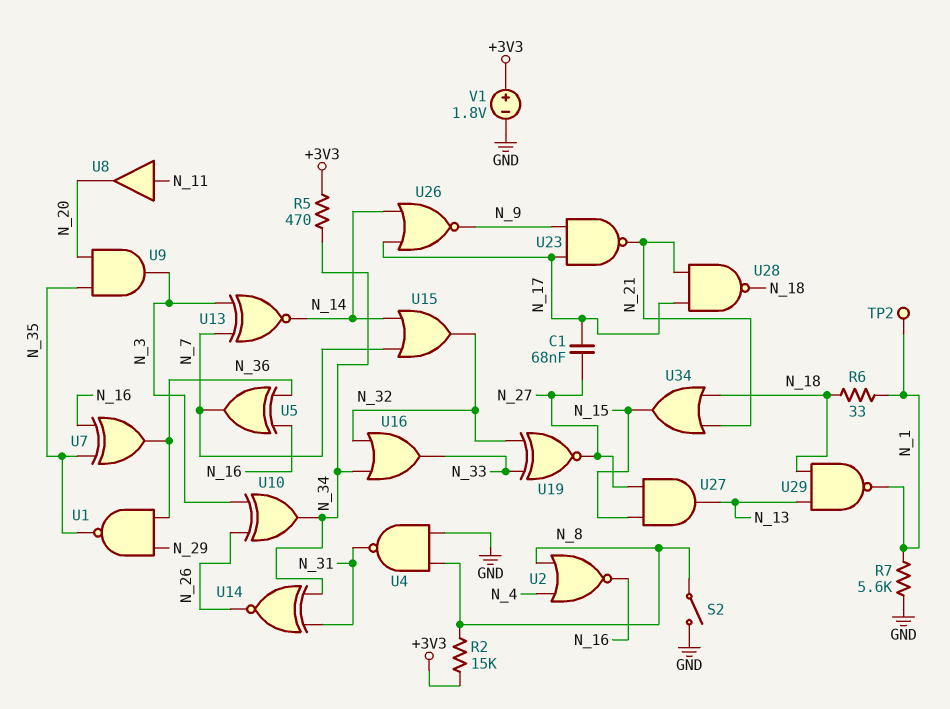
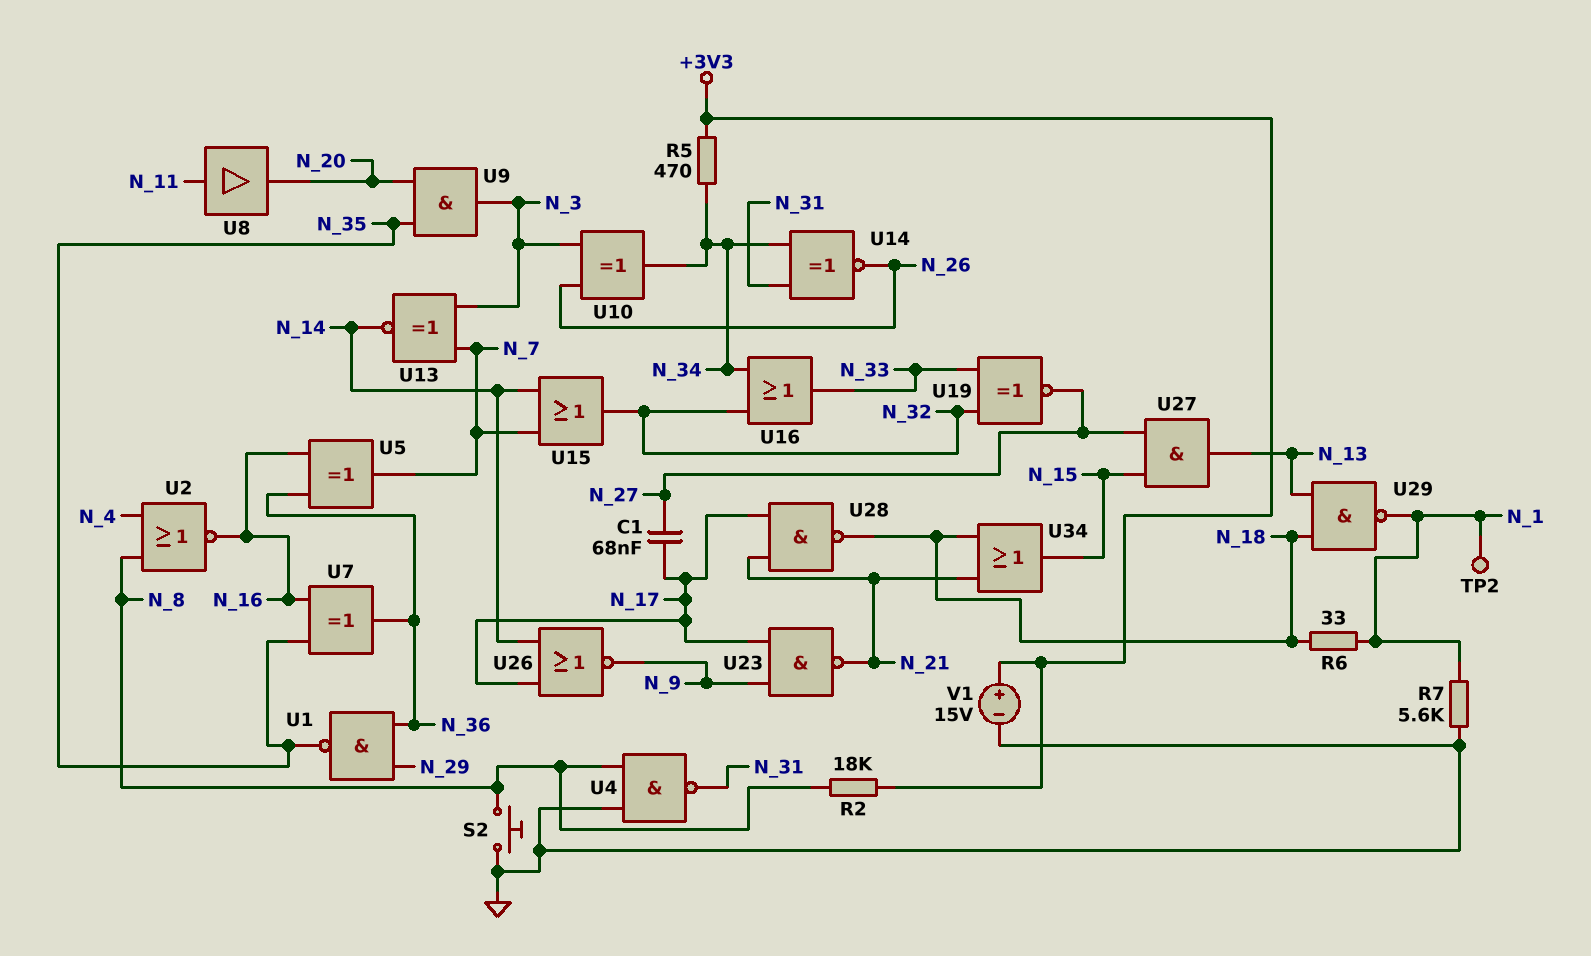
R2: 15k (+3V3, N_8) -> 18k (+3V3, N_8)
S2: switch (GND, N_8) -> button (GND, N_8)
V1: 1.8V (plus +3V3, minus GND) -> 15V (plus +3V3, minus GND)

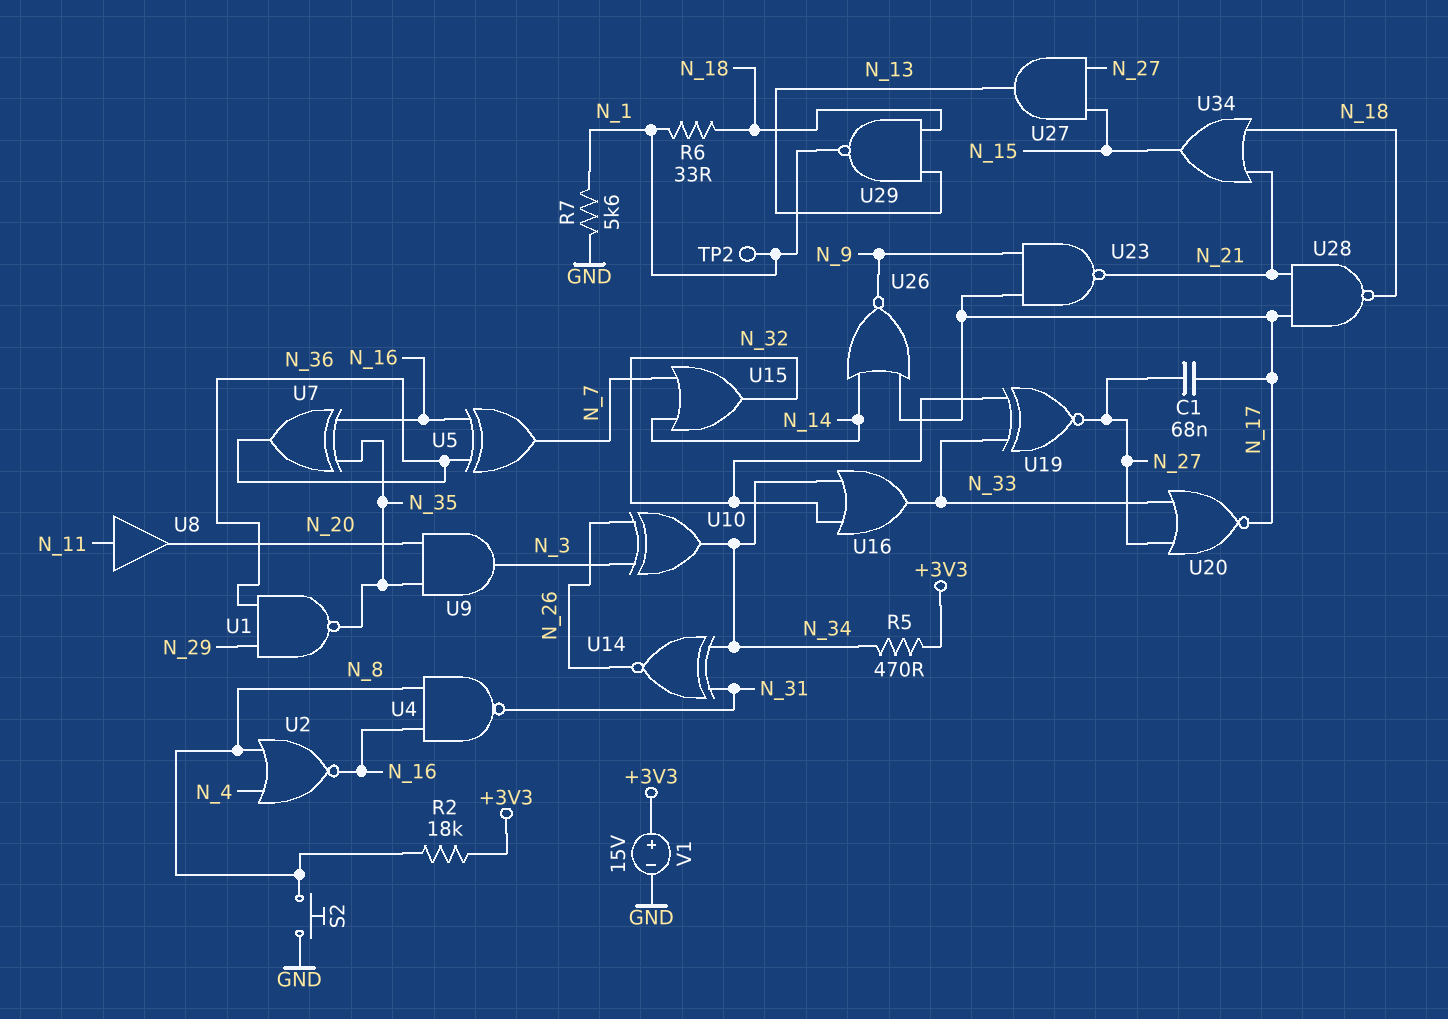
U4: NAND (in GND, in N_8, out N_31) -> NAND (in N_8, in N_16, out N_31)
U13: XNOR (in N_3, in N_7, out N_14) -> none
U20: none -> NOR (in N_27, in N_33, out N_17)

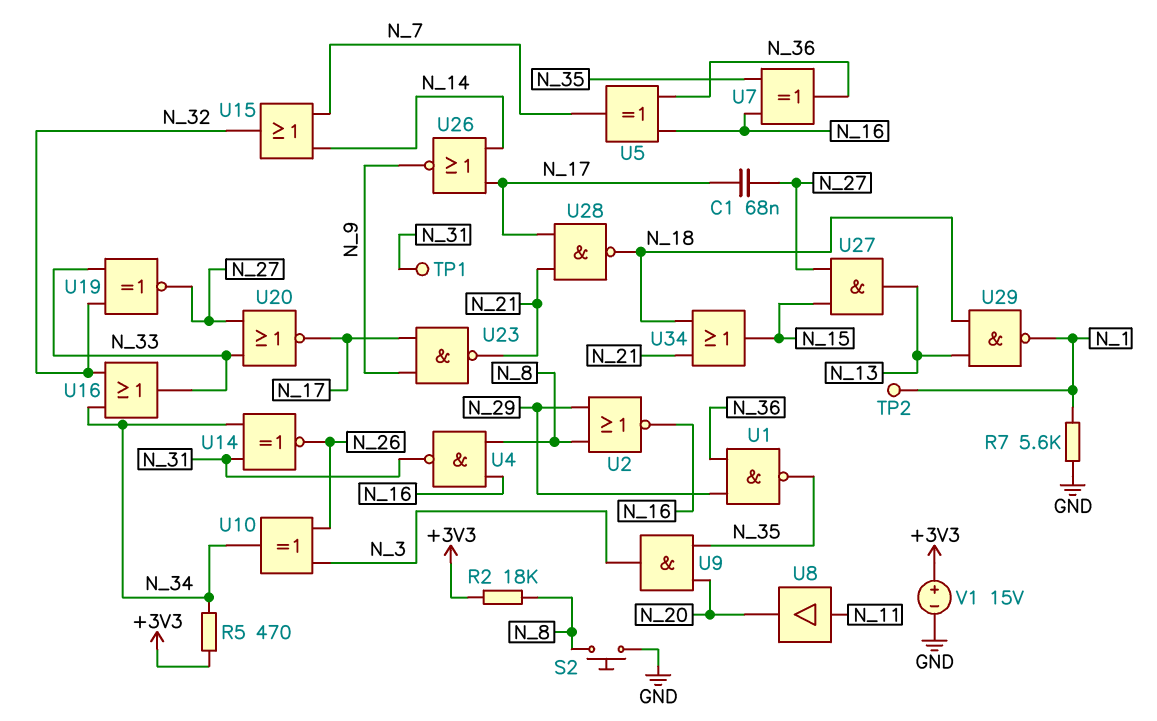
R6: 33 (N_1, N_18) -> none
TP1: none -> test point (N_31)
U2: NOR (in N_4, in N_8, out N_16) -> NOR (in N_8, in N_29, out N_16)

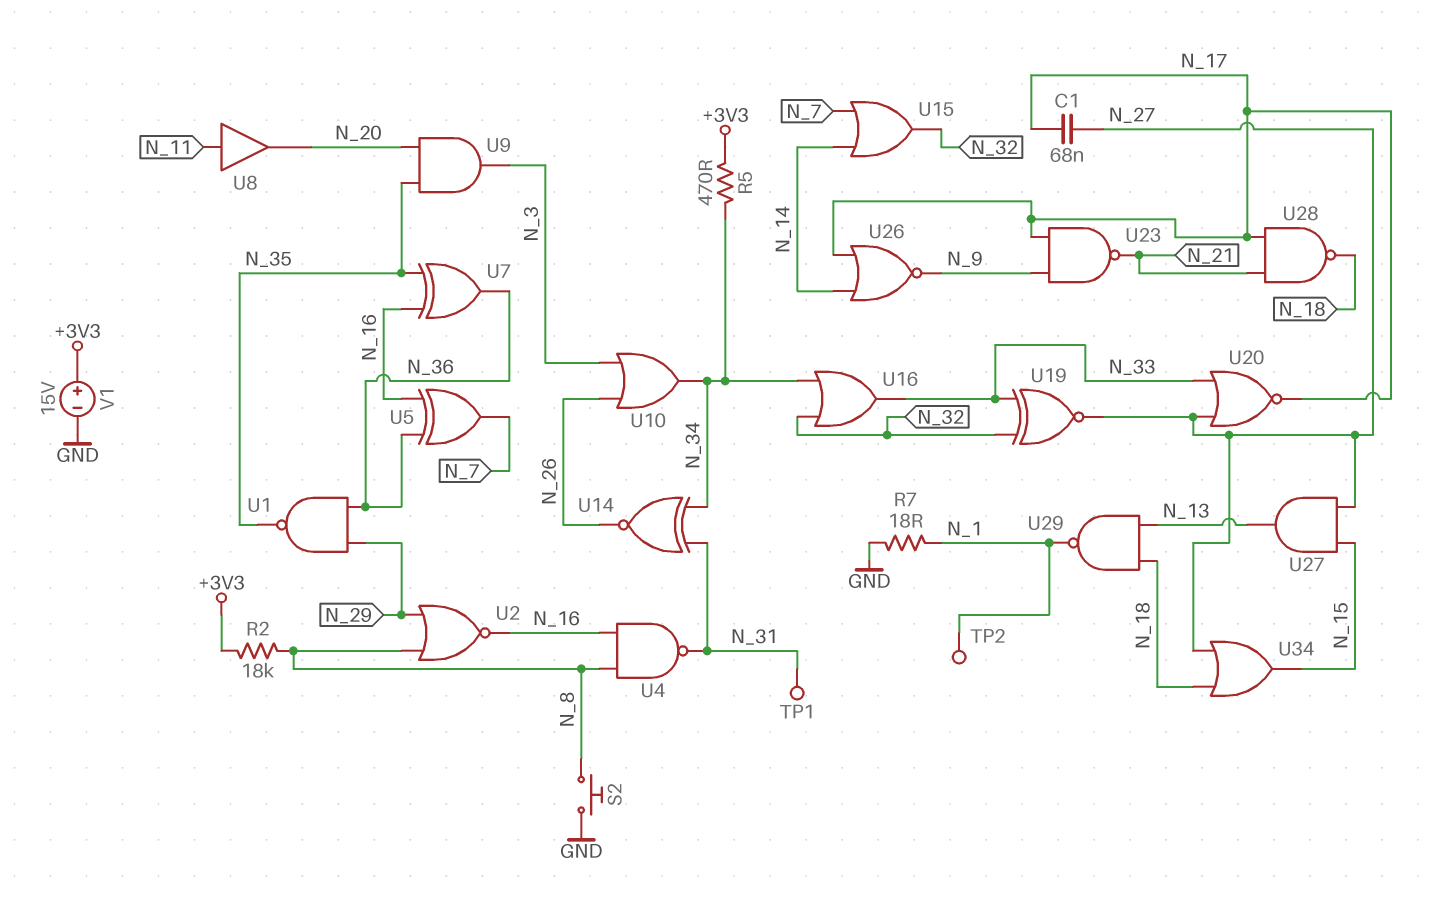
R7: 5.6k (GND, N_1) -> 18 (GND, N_1)
U10: XOR (in N_3, in N_26, out N_34) -> OR (in N_3, in N_26, out N_34)
U34: OR (in N_18, in N_21, out N_15) -> OR (in N_18, in N_27, out N_15)

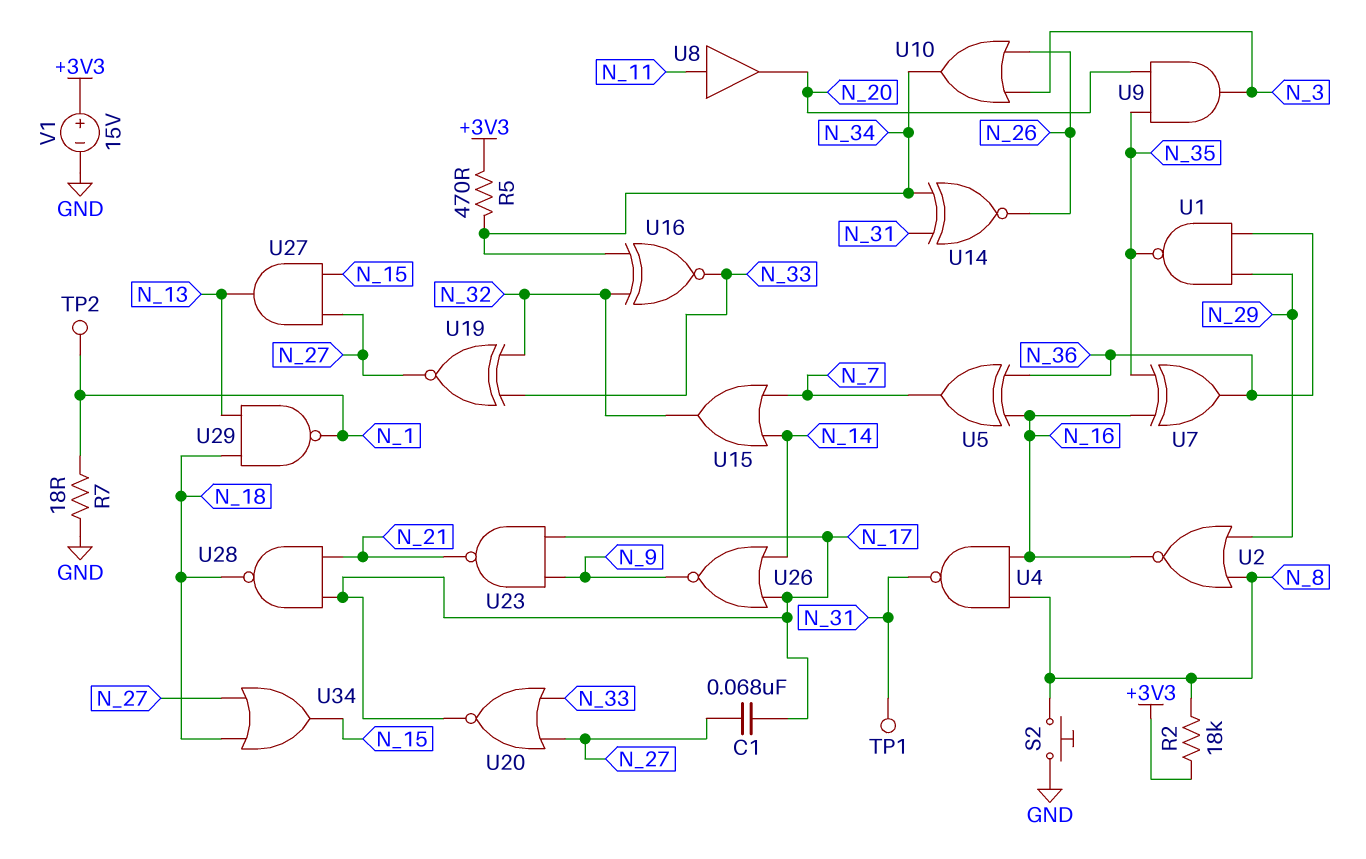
U16: OR (in N_32, in N_34, out N_33) -> XNOR (in N_32, in N_34, out N_33)

